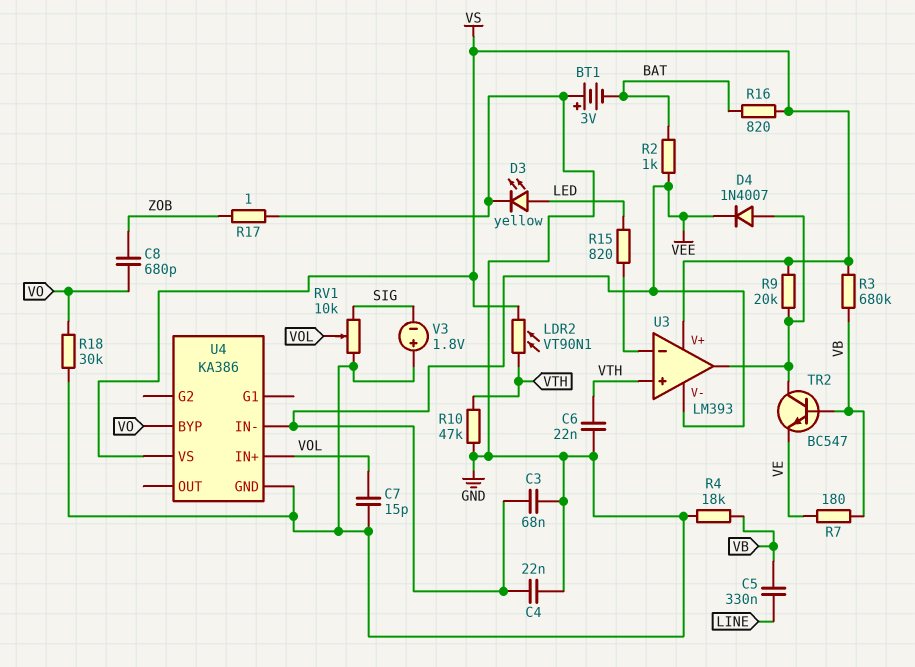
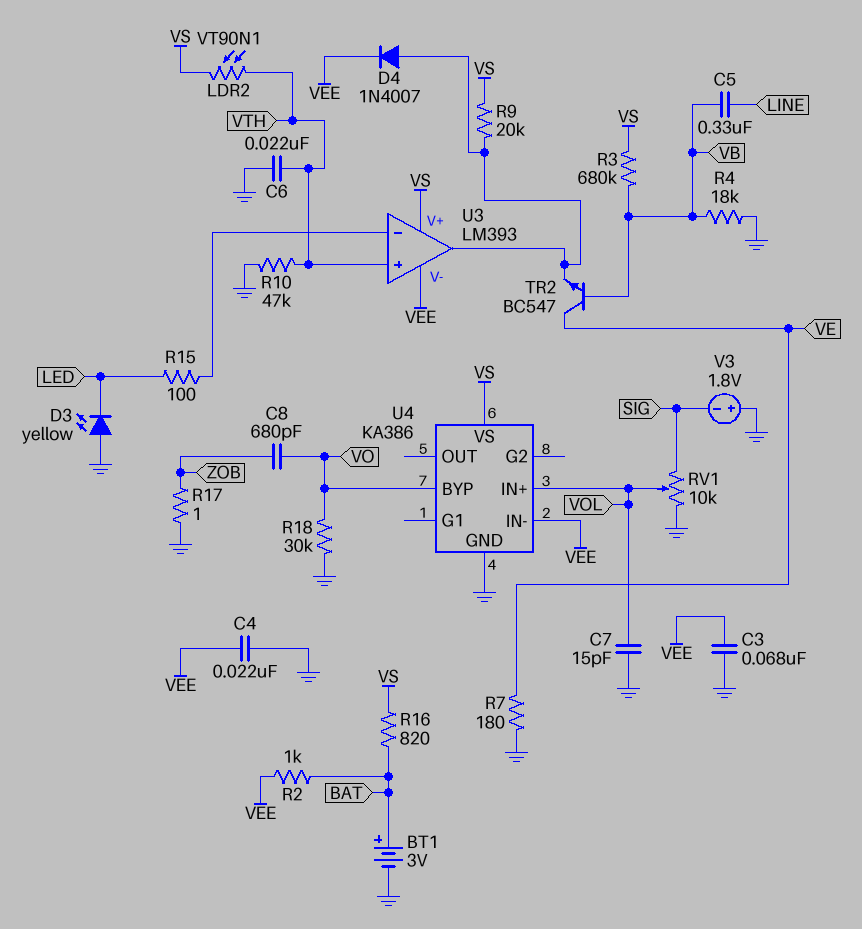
BT1: 3V (plus GND, minus BAT) -> 3V (plus BAT, minus GND)
D3: LED yellow (A LED, K GND) -> LED yellow (A GND, K LED)
R7: 180 (VB, VE) -> 180 (GND, VE)
R15: 820 (LED, U3/in-) -> 100 (LED, U3/in-)
TR2: NPN BC547 (B VB, C U3/out, E VE) -> NPN BC547 (B VB, C VE, E U3/out)

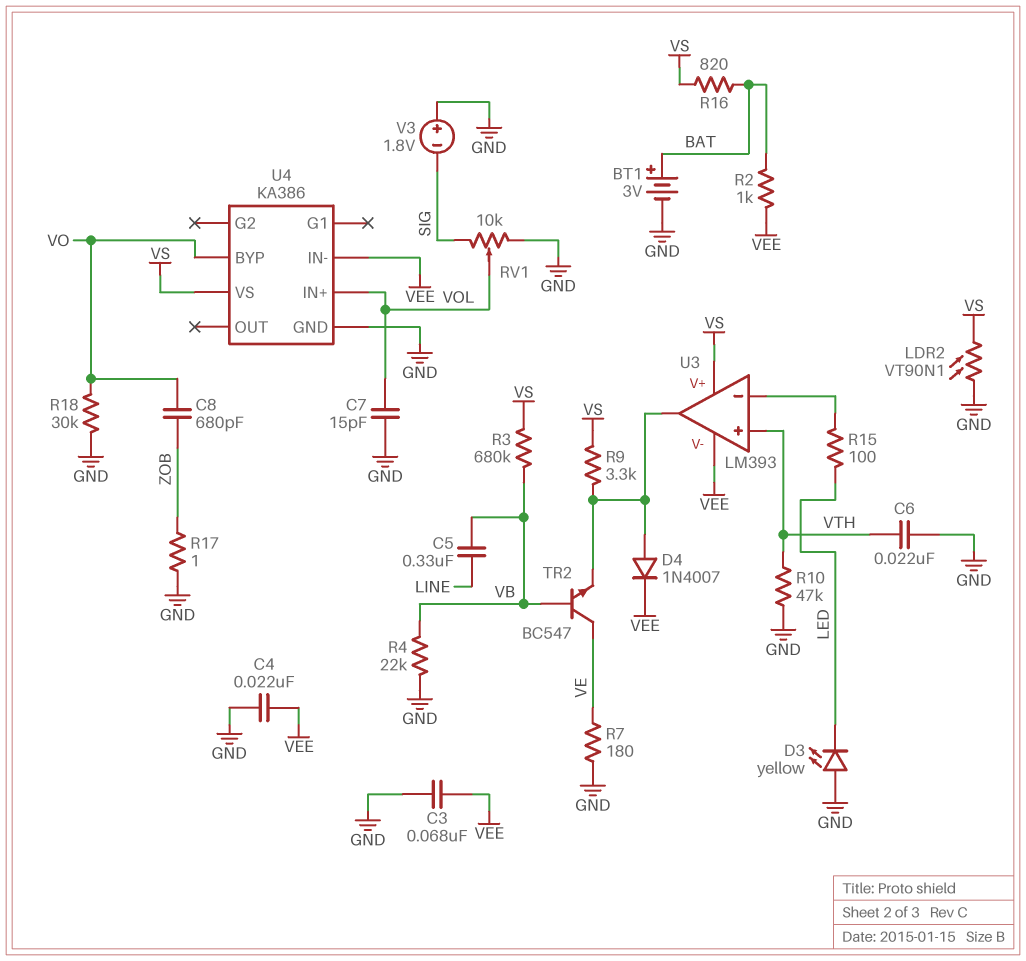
LDR2: VT90N1 (VS, VTH) -> VT90N1 (GND, VS)
R4: 18k (GND, VB) -> 22k (GND, VB)
R9: 20k (U3/out, VS) -> 3.3k (U3/out, VS)

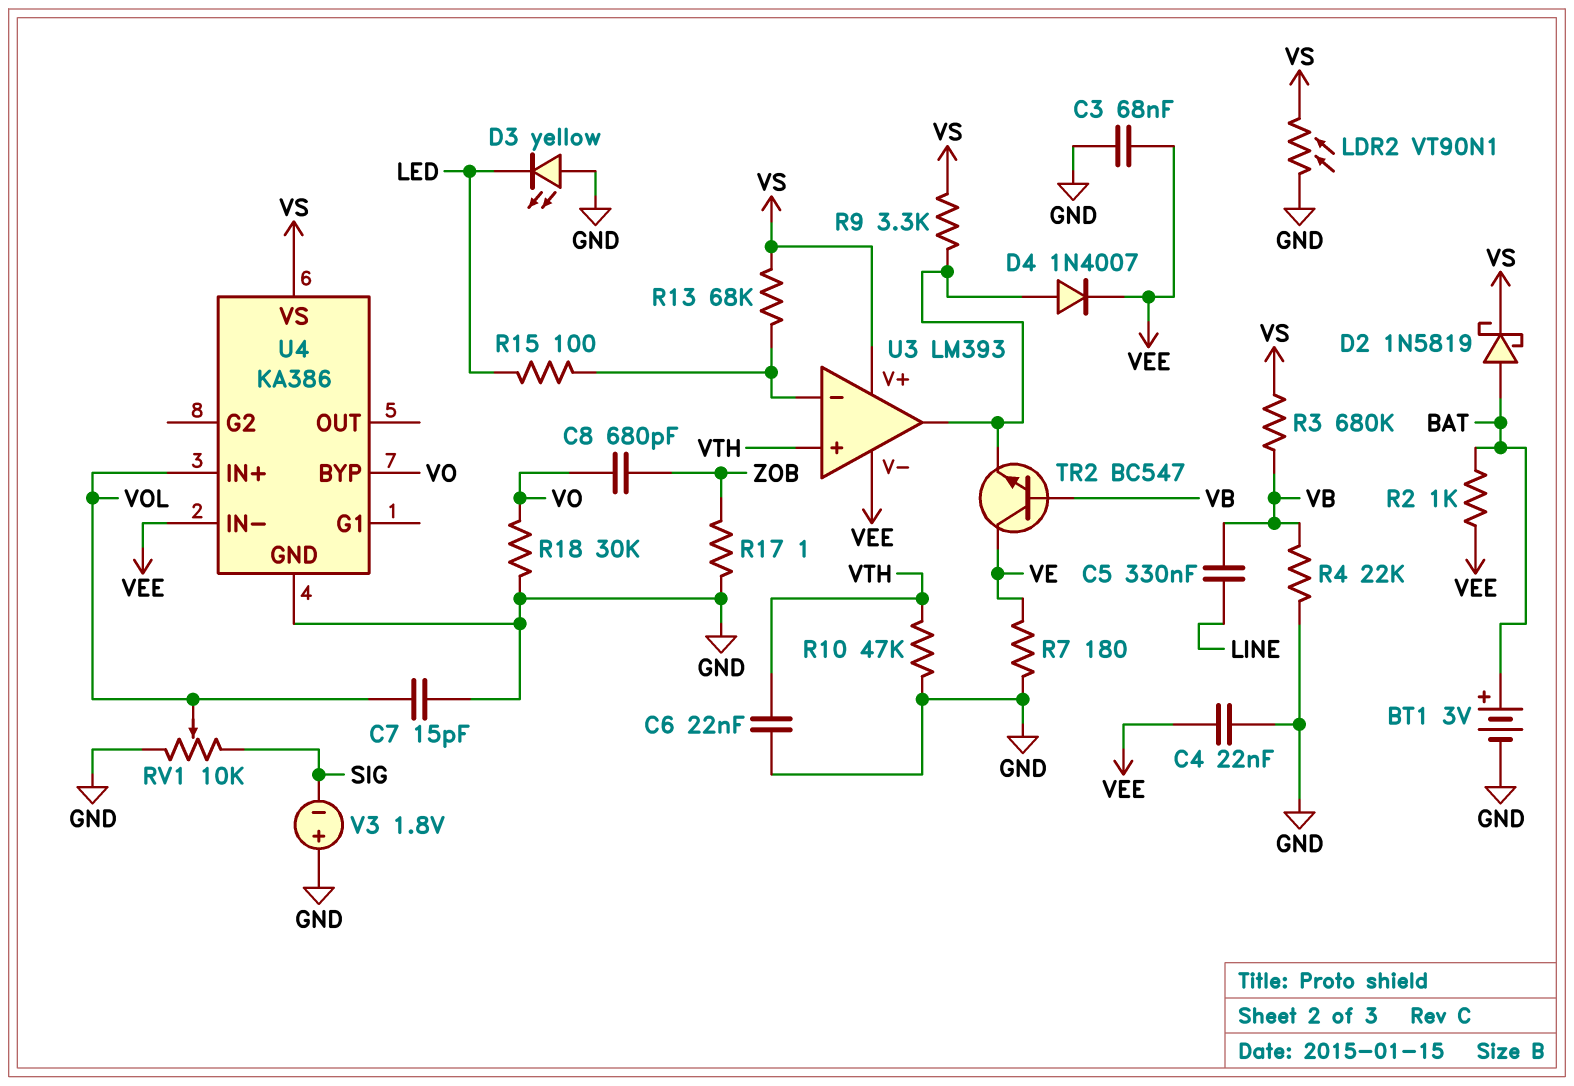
D2: none -> schottky 1N5819 (A BAT, K VS)
R13: none -> 68k (U3/in-, VS)
R16: 820 (BAT, VS) -> none

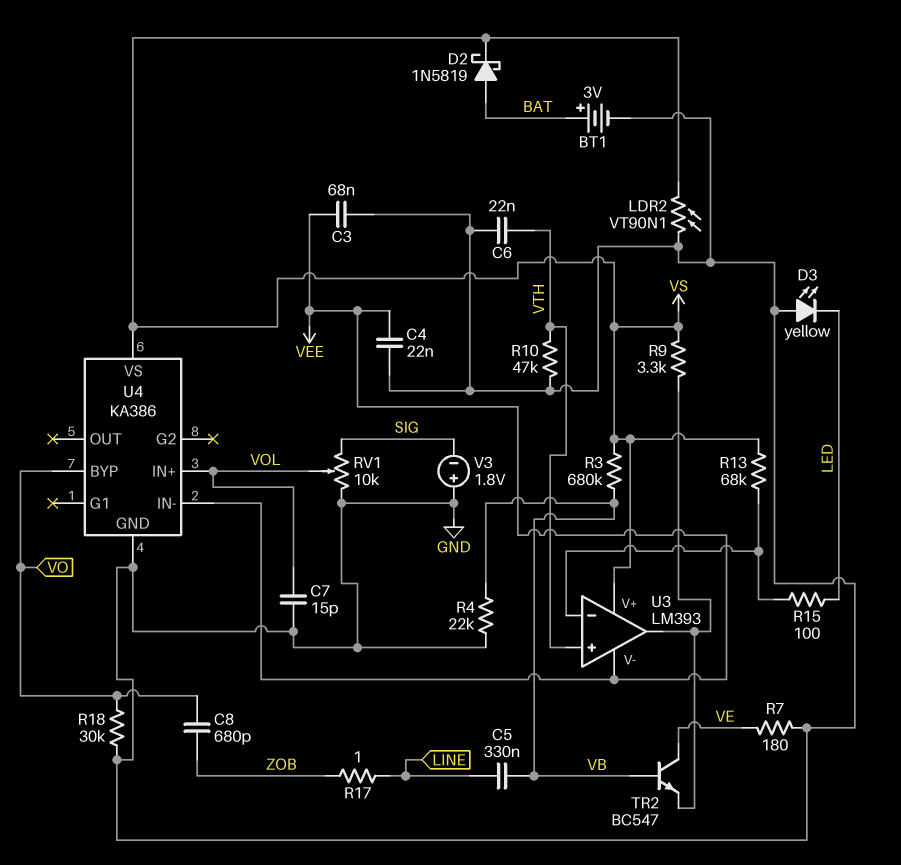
D4: diode 1N4007 (A U3/out, K VEE) -> none
R2: 1k (BAT, VEE) -> none
R17: 1 (GND, ZOB) -> 1 (LINE, ZOB)

